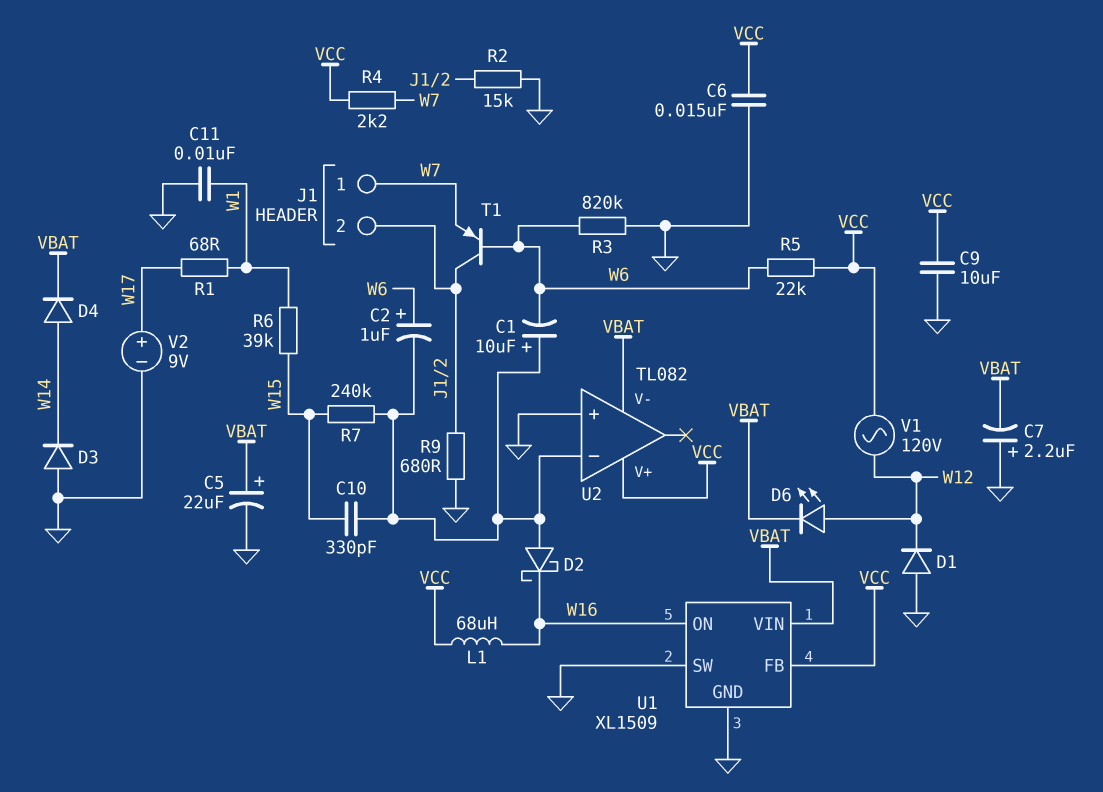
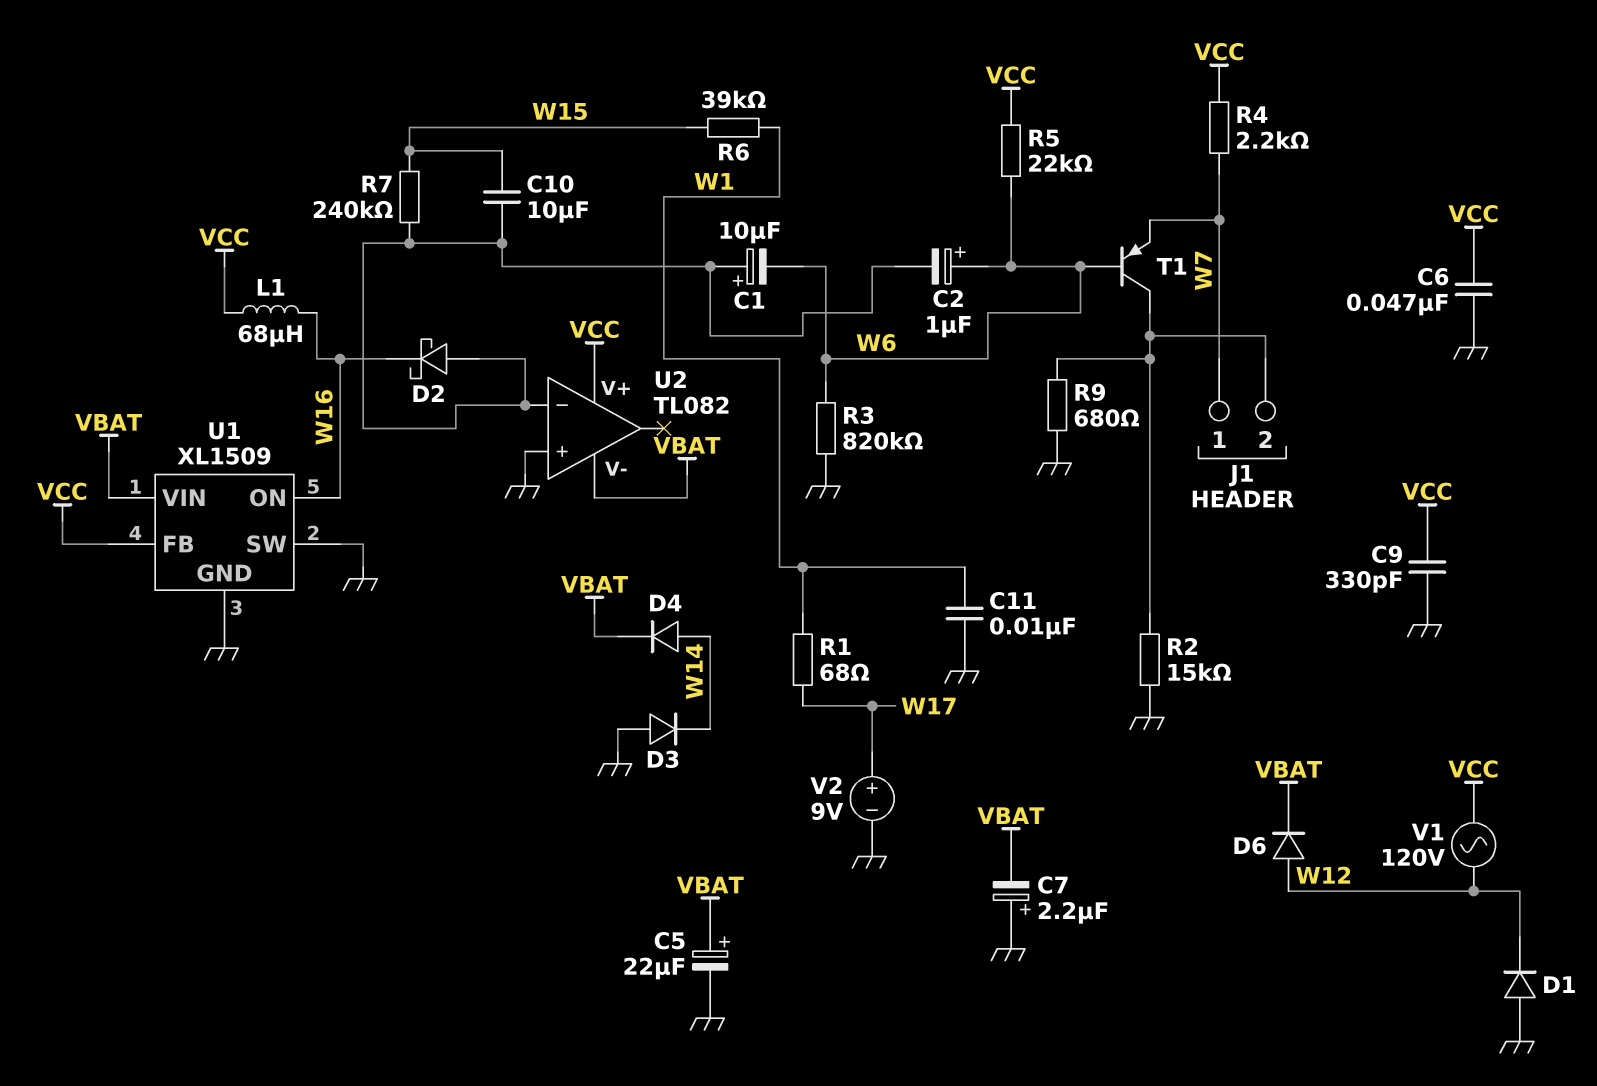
C6: 15nF (GND, VCC) -> 47nF (GND, VCC)
C9: 10uF (GND, VCC) -> 330pF (GND, VCC)
C10: 330pF (U2/in-, W15) -> 10uF (U2/in-, W15)
D6: LED (A W12, K VBAT) -> diode (A W12, K VBAT)

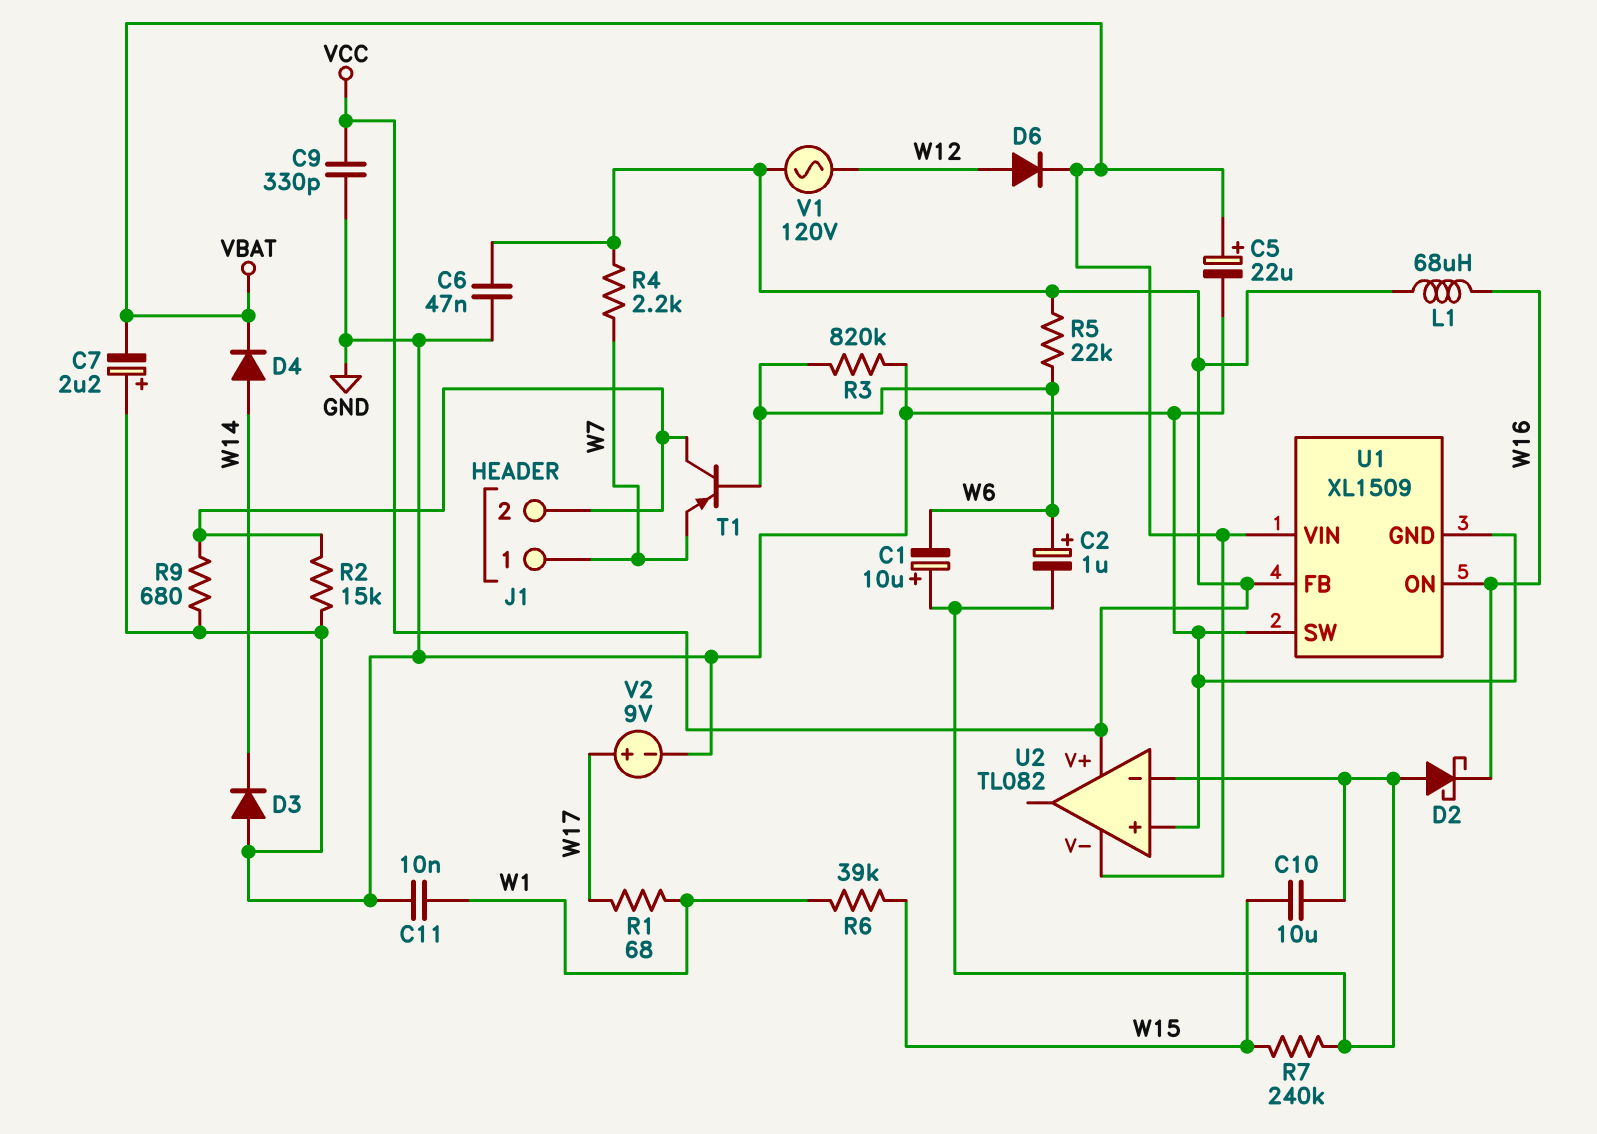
D1: diode (A GND, K W12) -> none

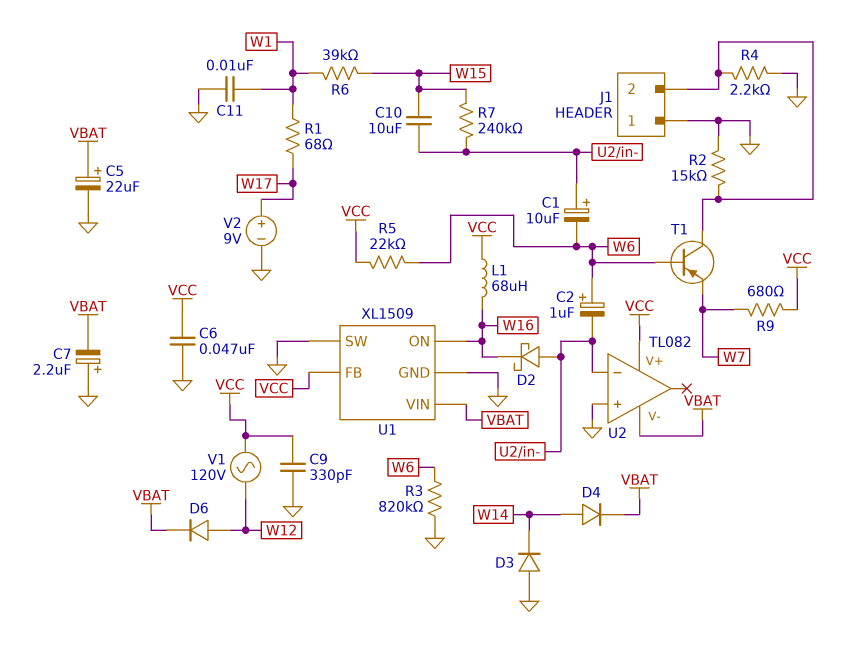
J1 pin 1: W7 -> GND
R4: 2.2k (VCC, W7) -> 2.2k (GND, J1/2)
R9: 680 (GND, J1/2) -> 680 (VCC, W7)

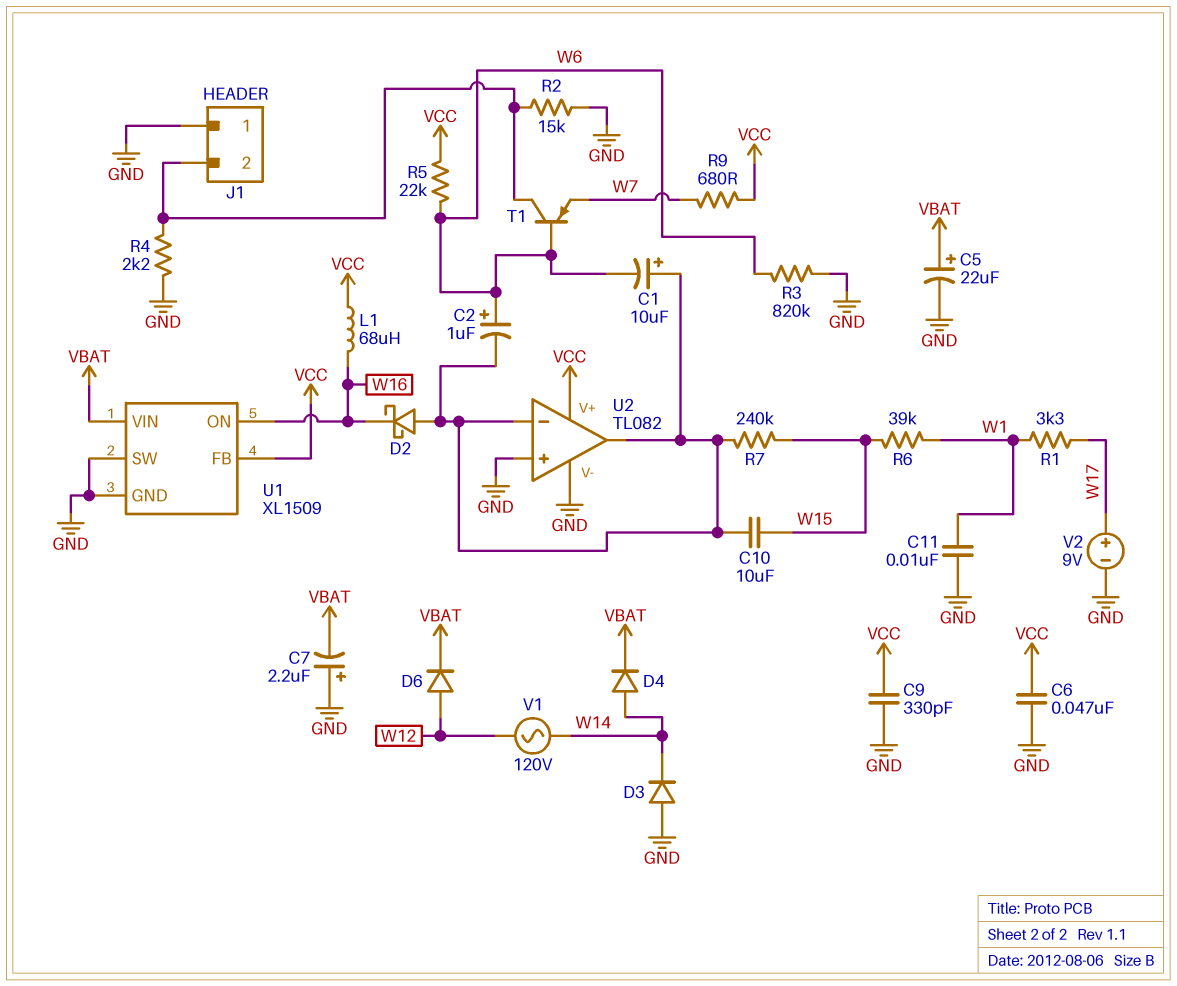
R1: 68 (W1, W17) -> 3.3k (W1, W17)
U2 pin V-: VBAT -> GND
U2 pin out: none -> U2/in-
V1: AC 120V (VCC, W12) -> AC 120V (W12, W14)

